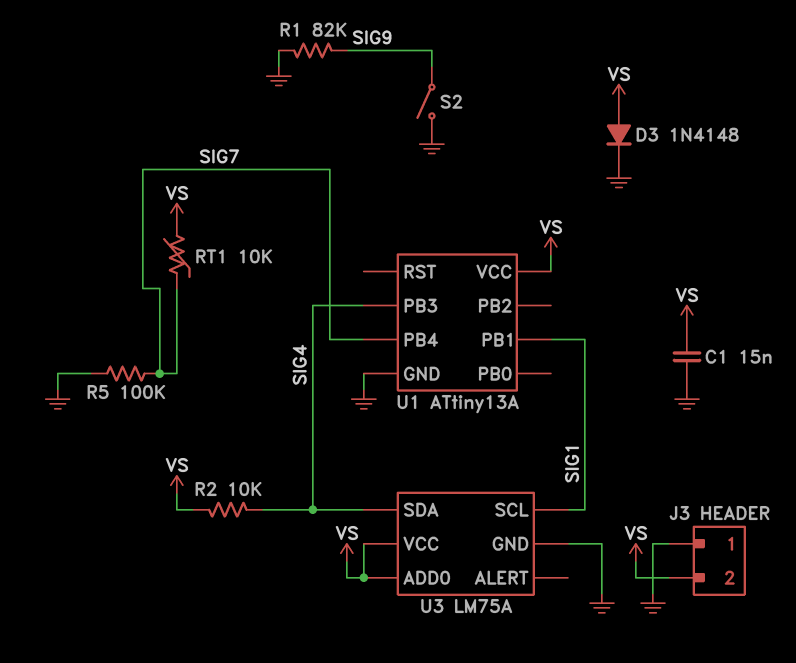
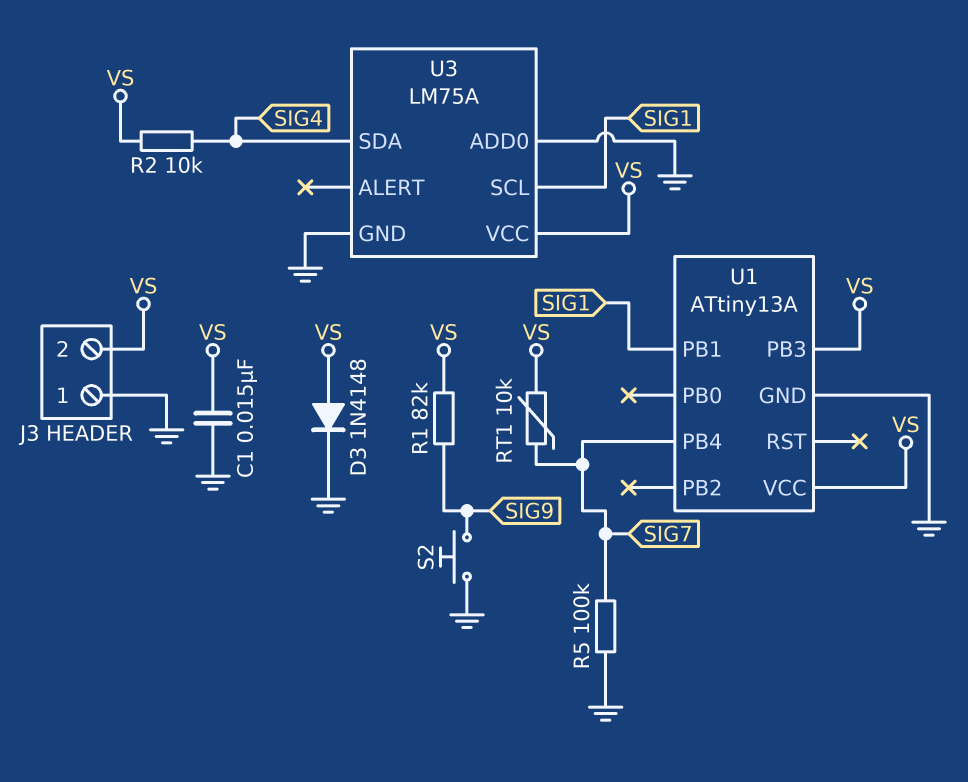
R1: 82k (GND, SIG9) -> 82k (SIG9, VS)
S2: switch (GND, SIG9) -> button (GND, SIG9)
U1 pin PB3: SIG4 -> VS
U3 pin ADD0: VS -> GND

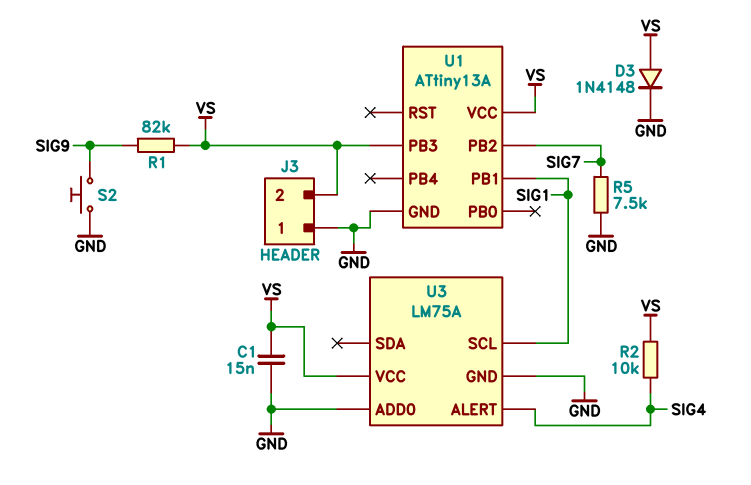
R5: 100k (GND, SIG7) -> 7.5k (GND, SIG7)
RT1: 10k (SIG7, VS) -> none
U1 pin PB2: none -> SIG7
U1 pin PB4: SIG7 -> none
U3 pin ALERT: none -> SIG4
U3 pin SDA: SIG4 -> none

